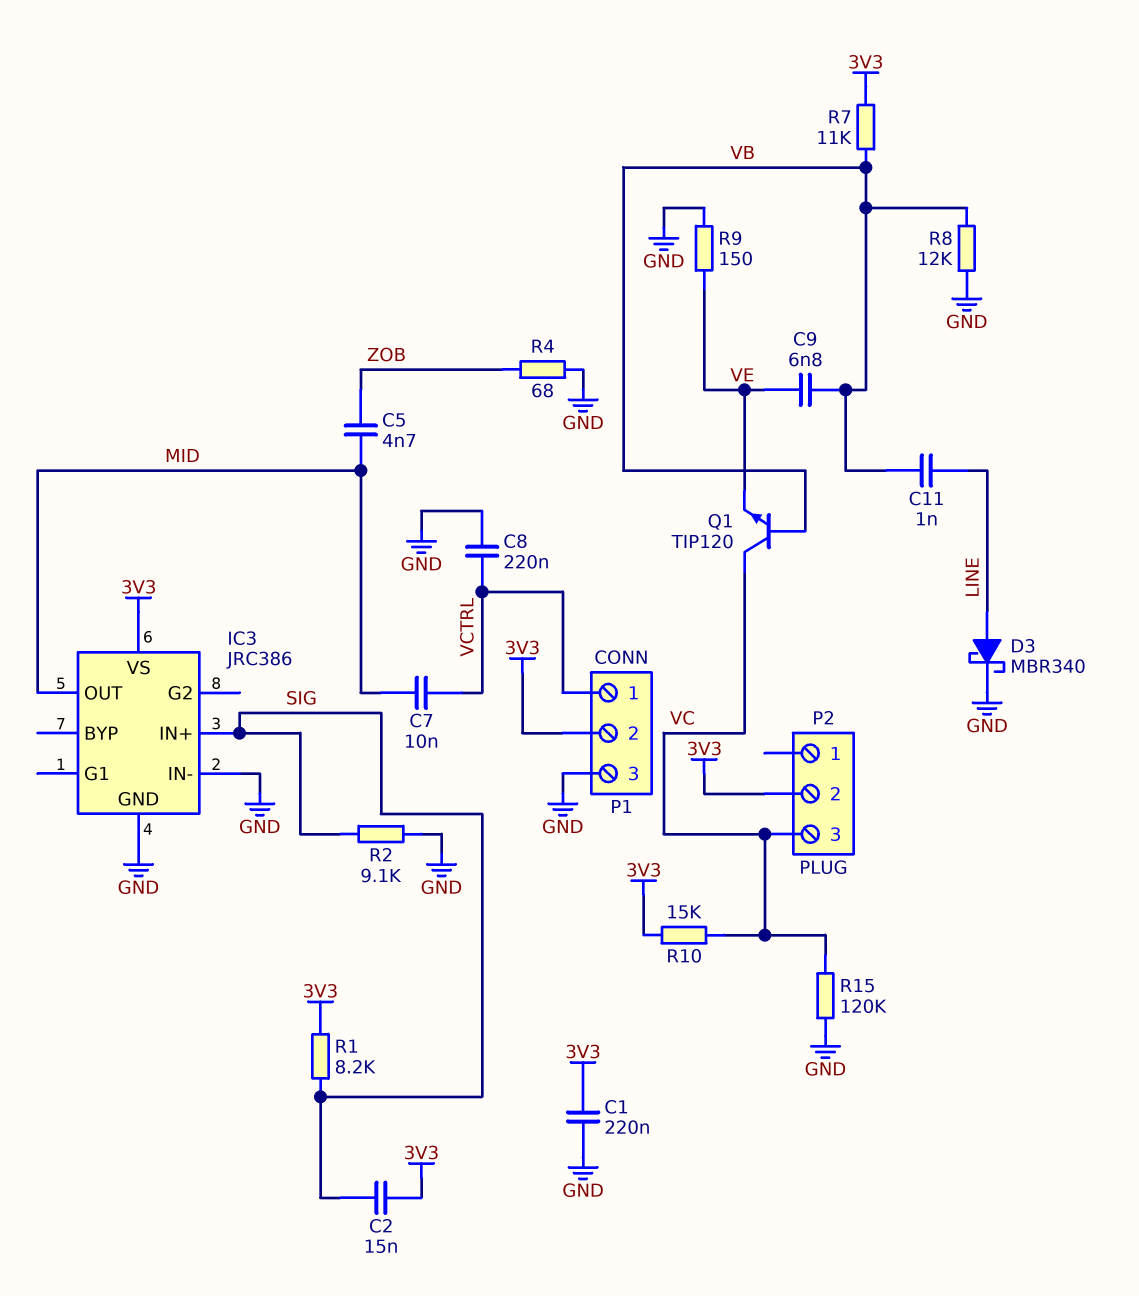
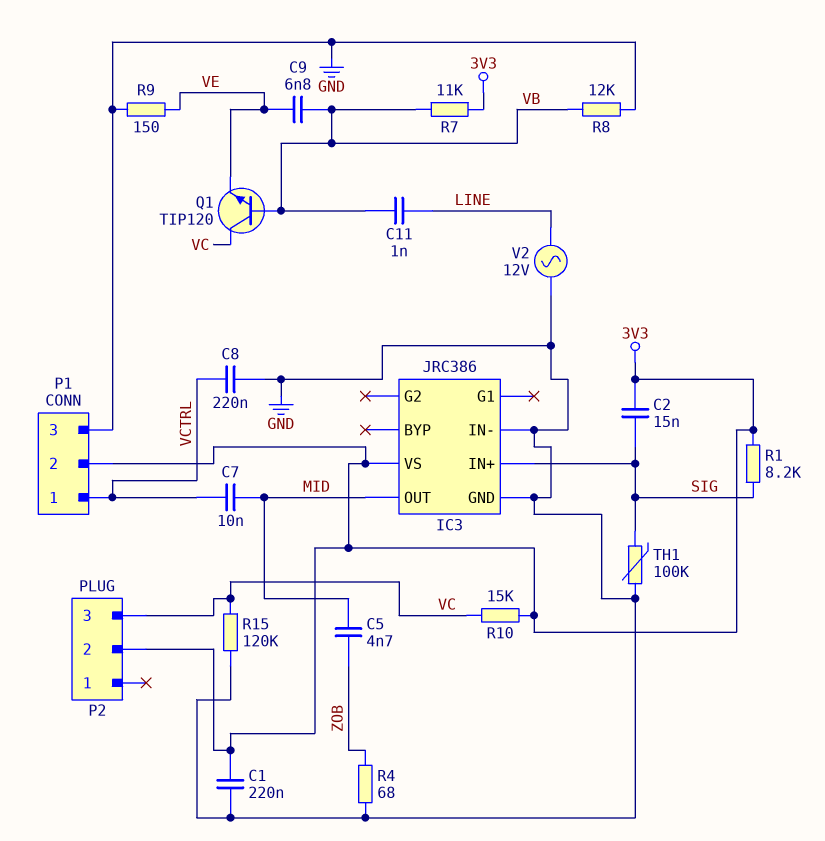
D3: schottky MBR340 (A LINE, K GND) -> none
R2: 9.1k (GND, SIG) -> none
TH1: none -> 100k (GND, SIG)
V2: none -> AC 12V (GND, LINE)

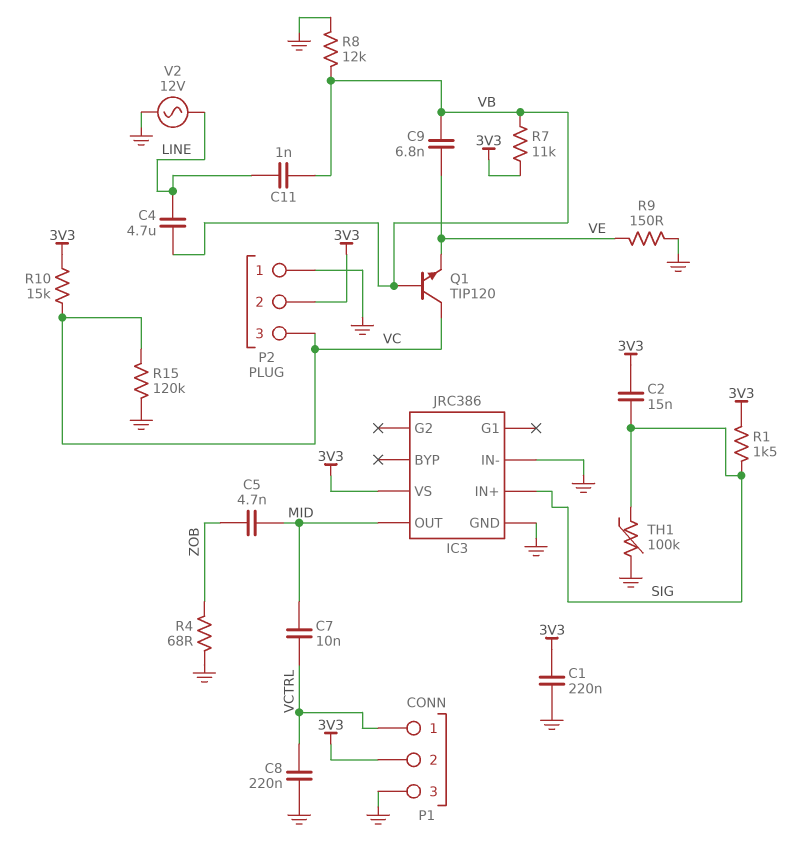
C4: none -> 4.7uF (LINE, VB)
P2 pin 1: none -> GND
R1: 8.2k (3V3, SIG) -> 1.5k (3V3, SIG)

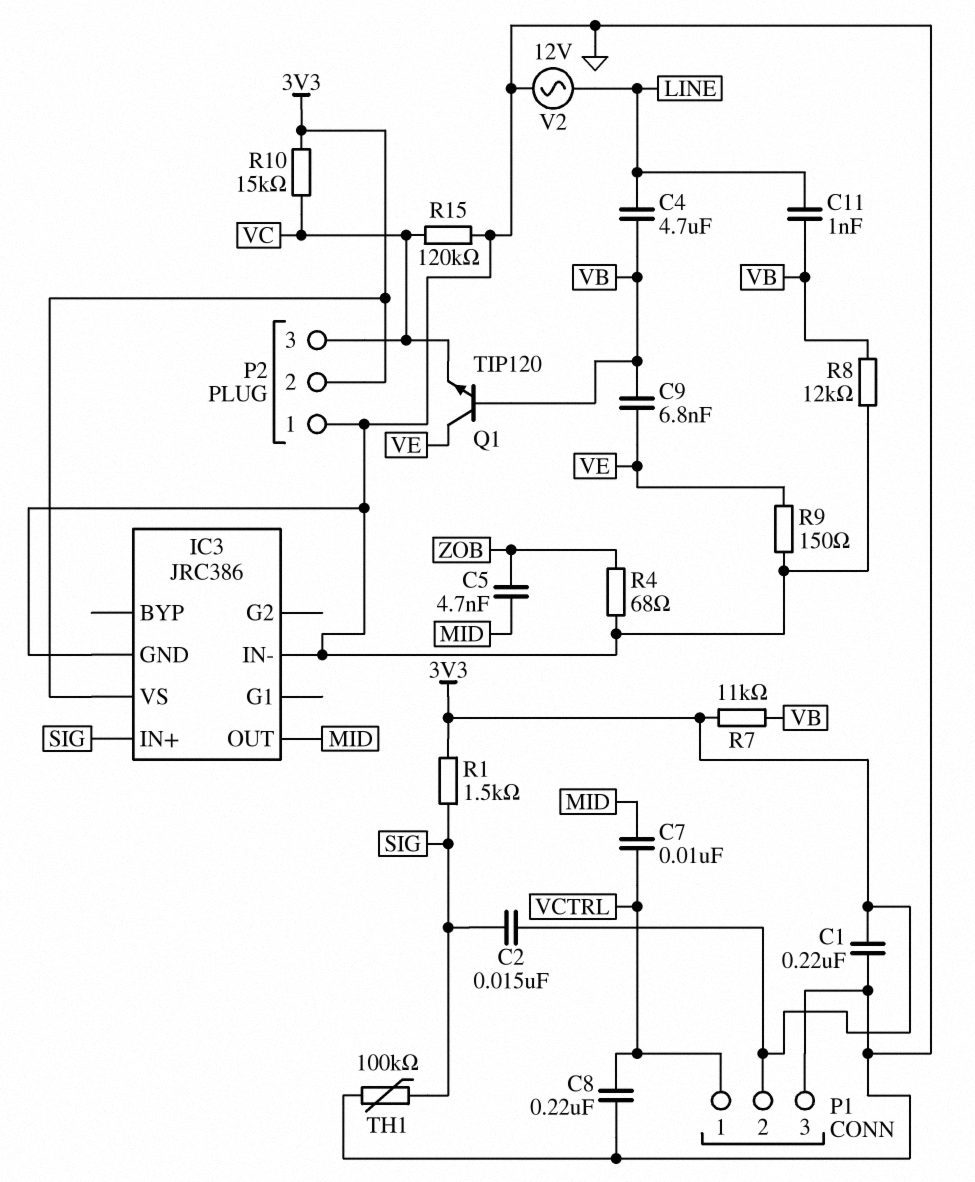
Q1: NPN TIP120 (B VB, C VC, E VE) -> NPN TIP120 (B VB, C VE, E VC)

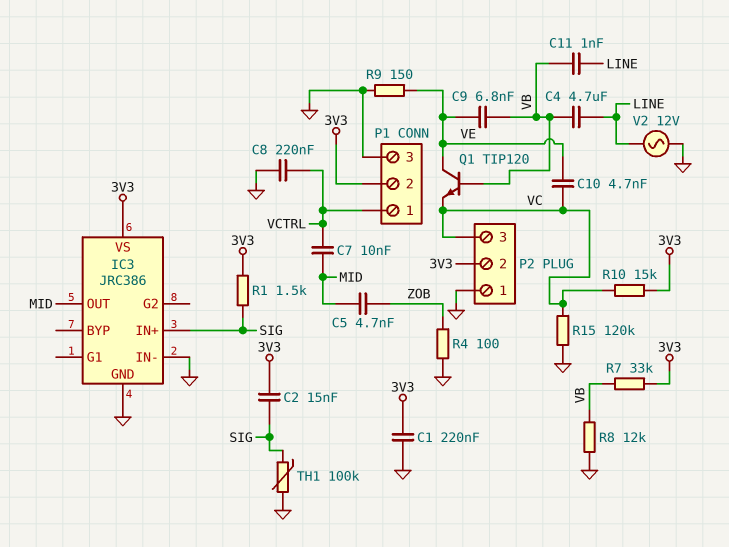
C10: none -> 4.7nF (VC, VE)
R4: 68 (GND, ZOB) -> 100 (GND, ZOB)
R7: 11k (3V3, VB) -> 33k (3V3, VB)

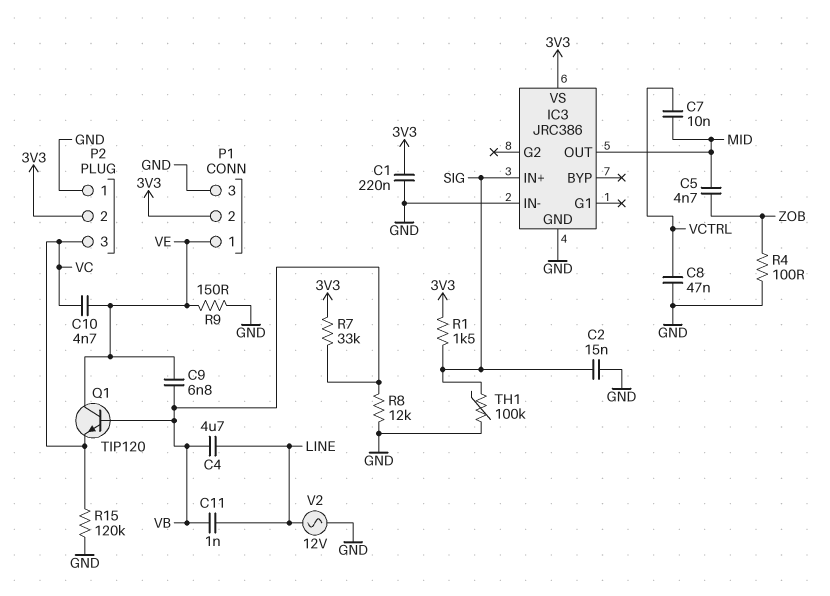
C2: 15nF (3V3, SIG) -> 15nF (GND, SIG)
C8: 220nF (GND, VCTRL) -> 47nF (GND, VCTRL)
P1 pin 1: VCTRL -> VE
R10: 15k (3V3, VC) -> none

